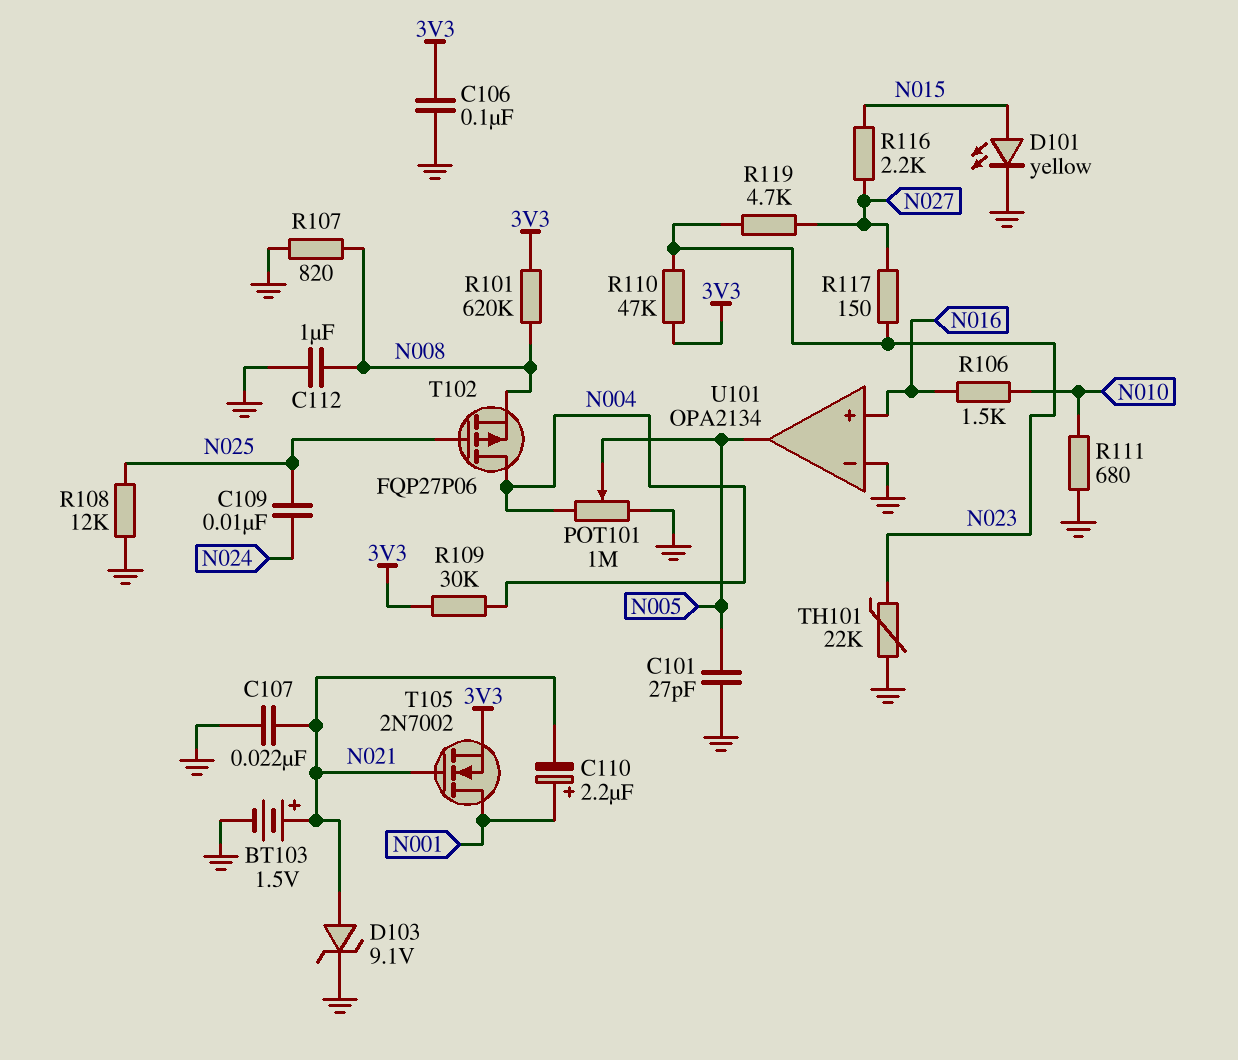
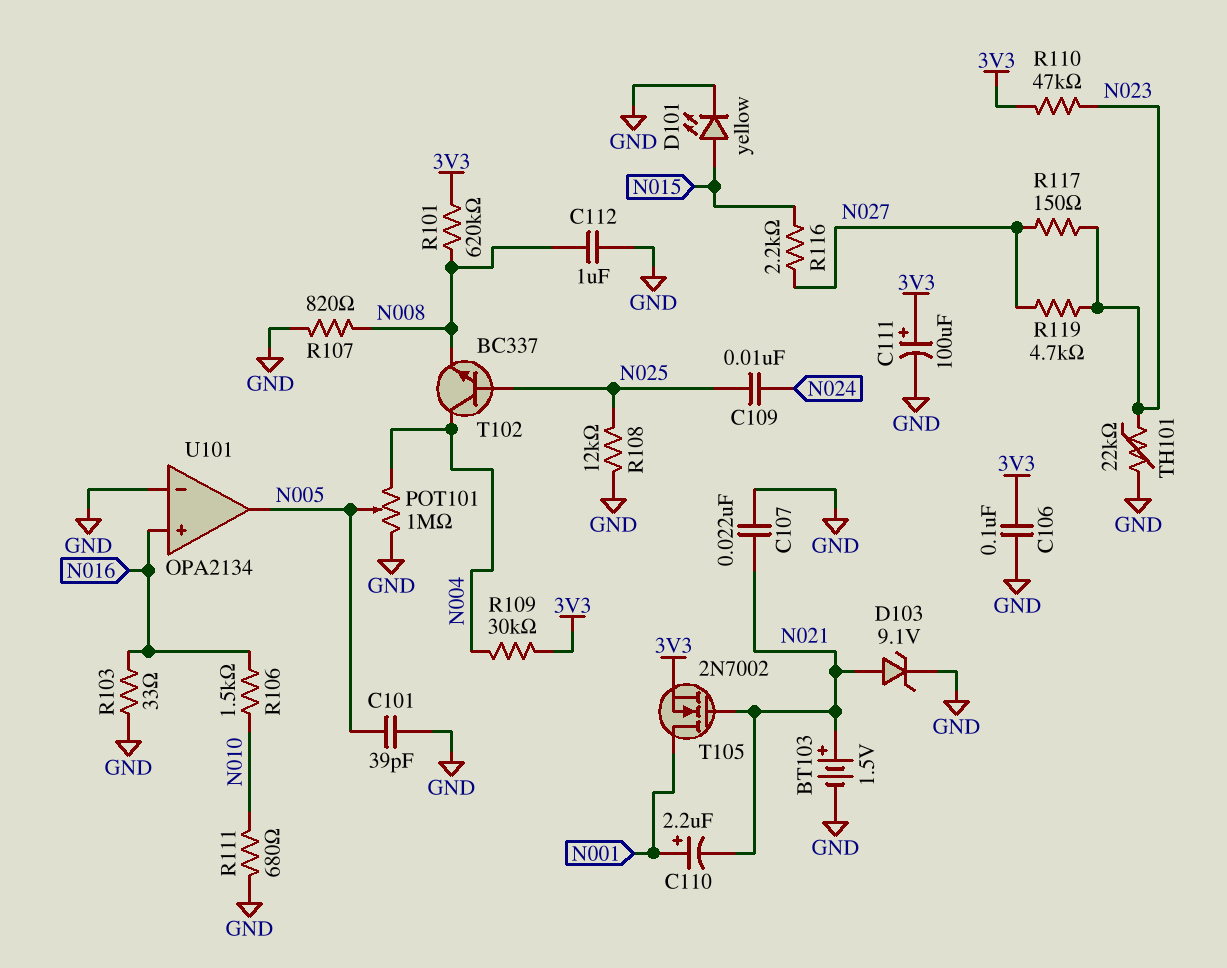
C101: 27pF (GND, N005) -> 39pF (GND, N005)
C111: none -> 100uF (plus 3V3, minus GND)
R103: none -> 33 (GND, N016)
T102: PMOS FQP27P06 (G N025, D N004, S N008) -> NPN BC337 (B N025, C N004, E N008)

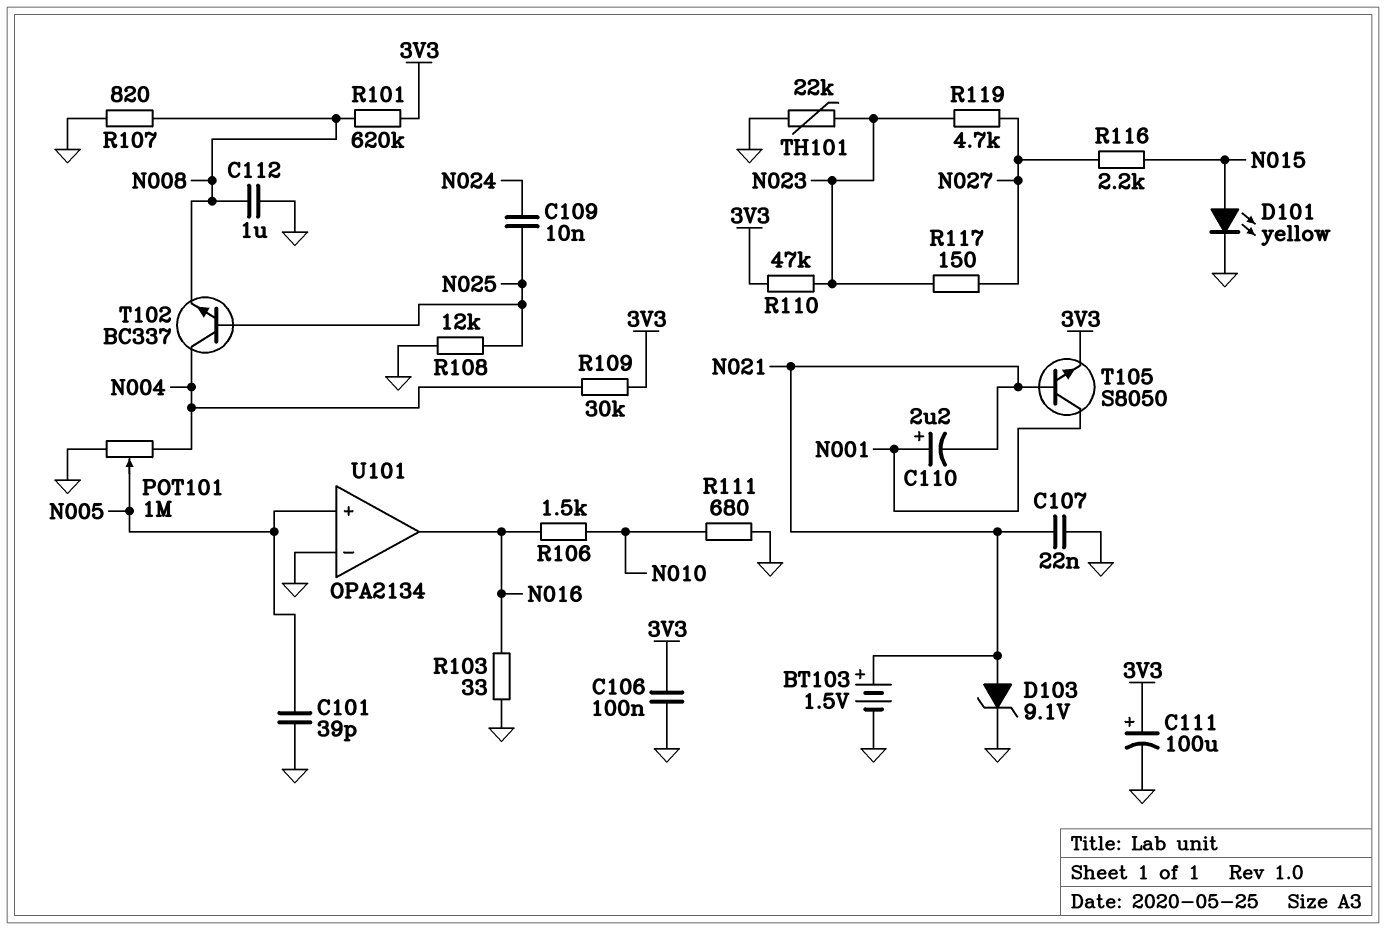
T105: NMOS 2N7002 (G N021, D N001, S 3V3) -> NPN S8050 (B N021, C N001, E 3V3)
U101 pin in+: N016 -> N005
U101 pin out: N005 -> N016

